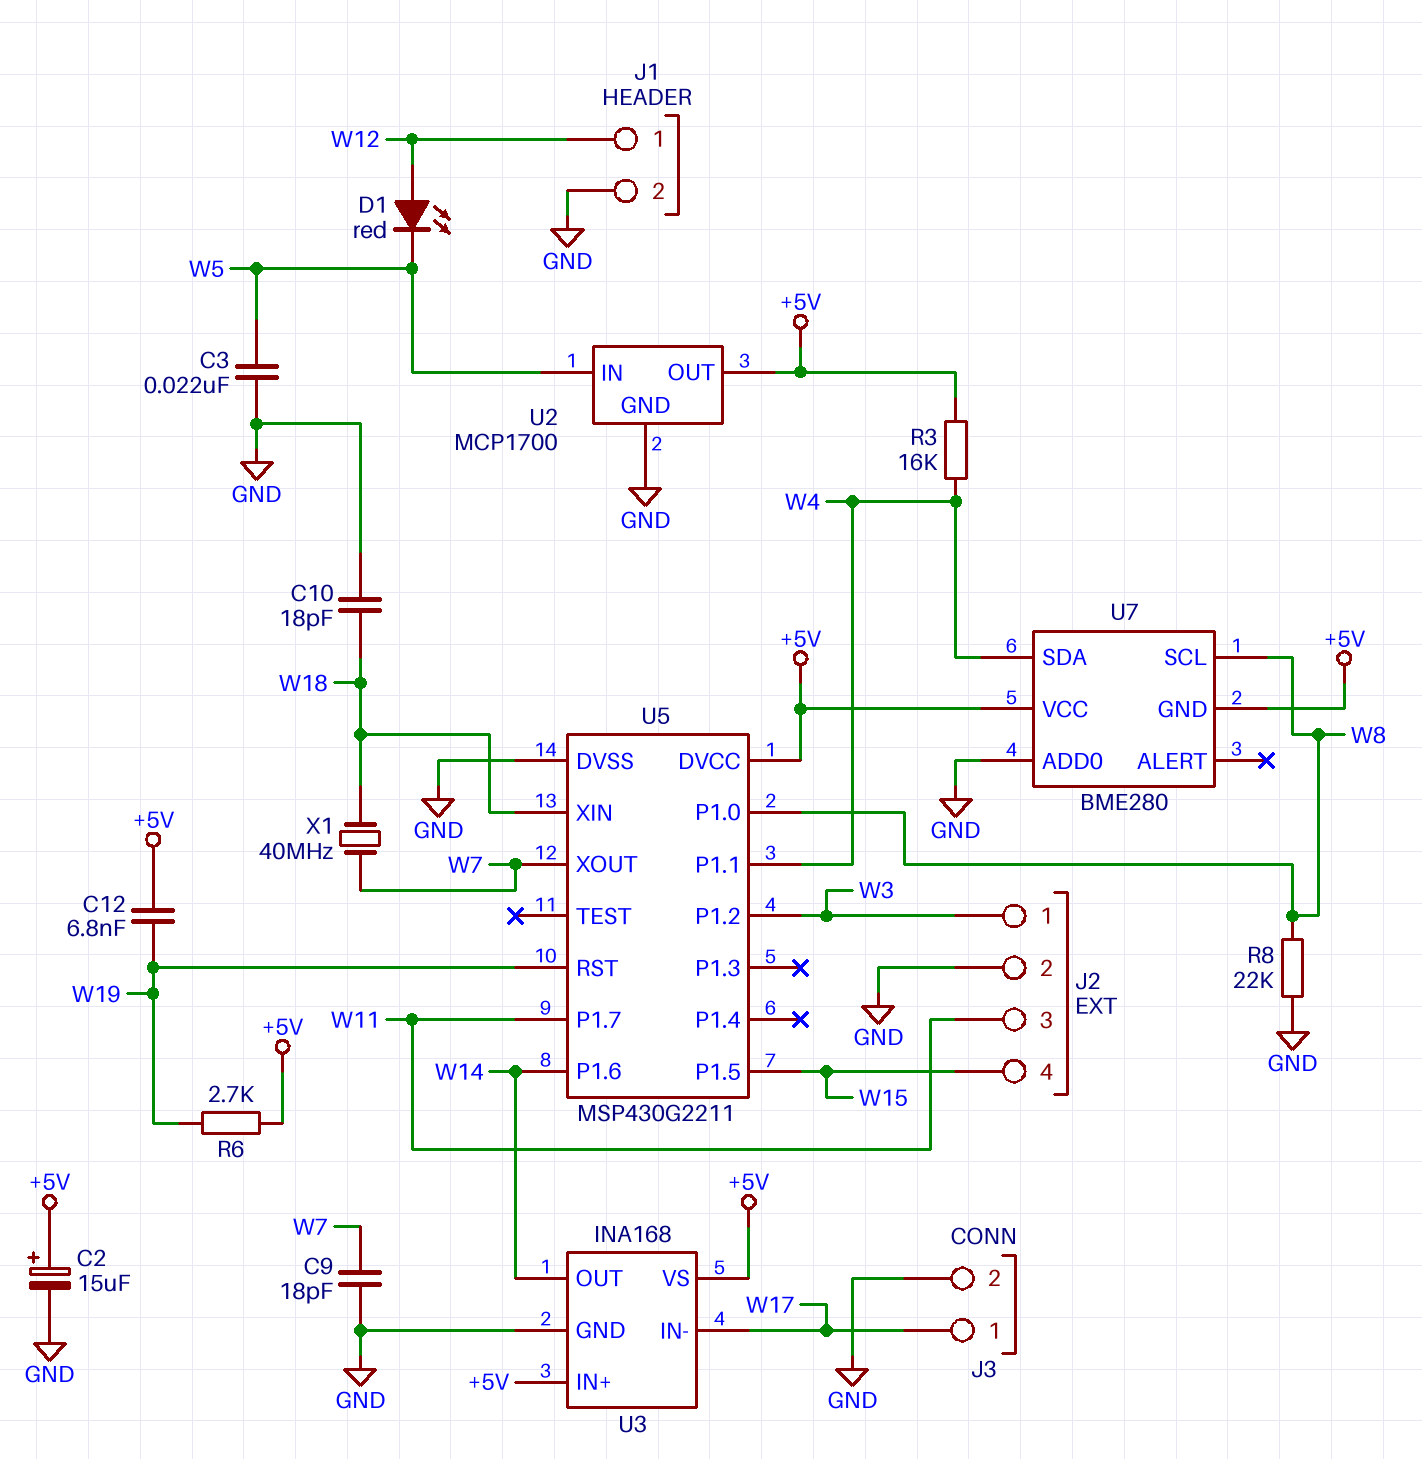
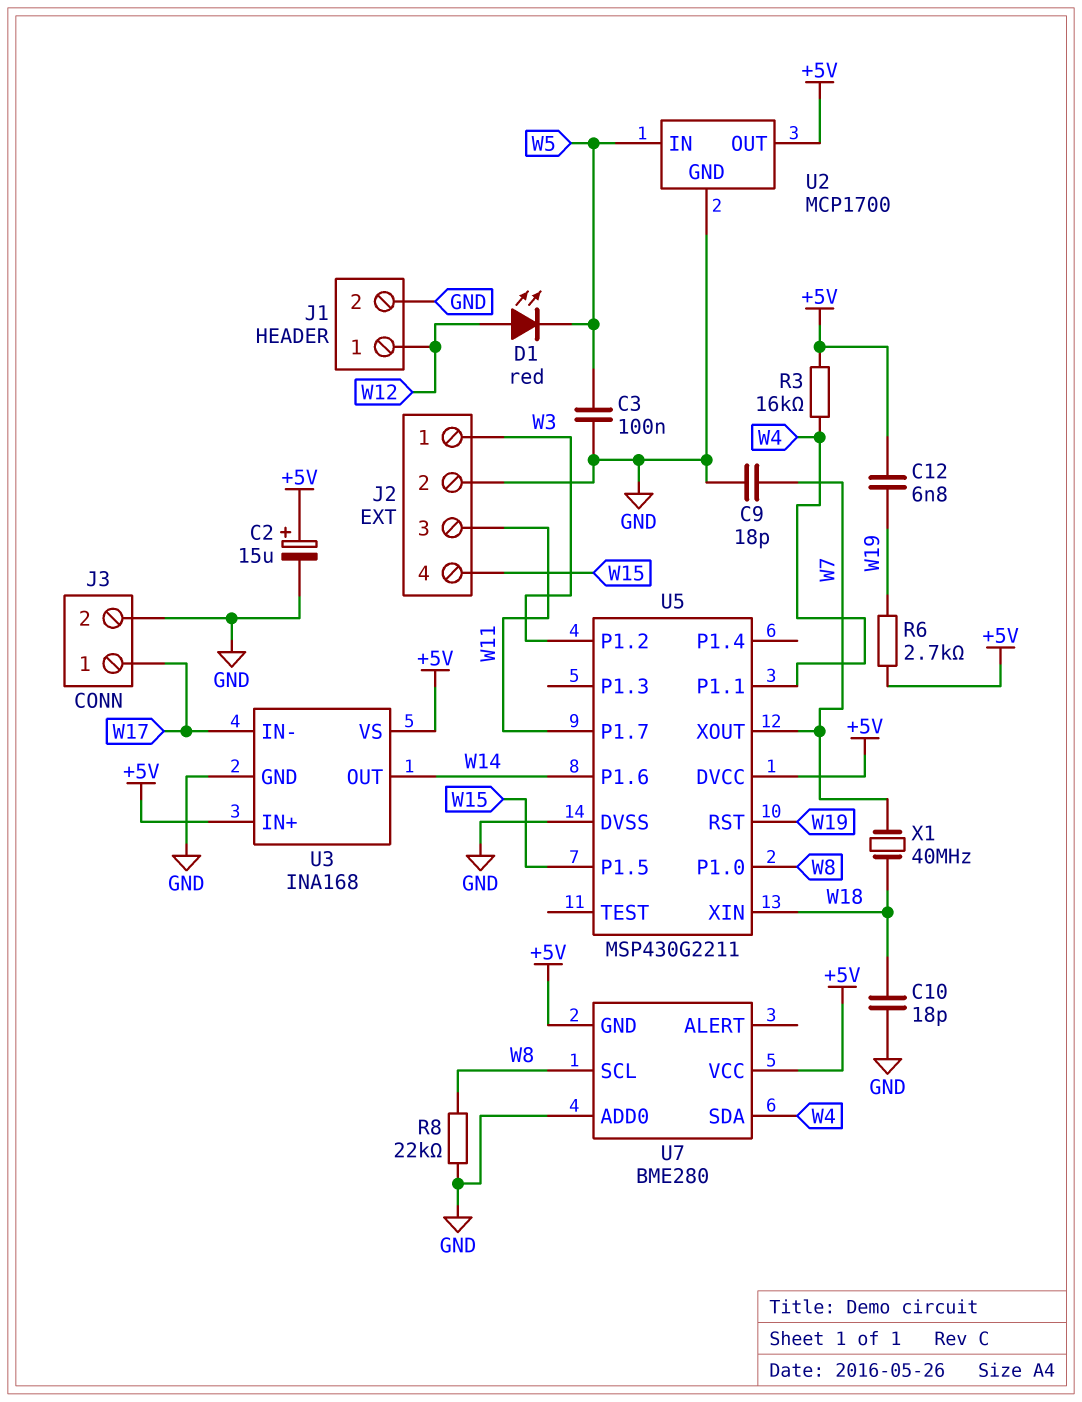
C3: 22nF (GND, W5) -> 100nF (GND, W5)

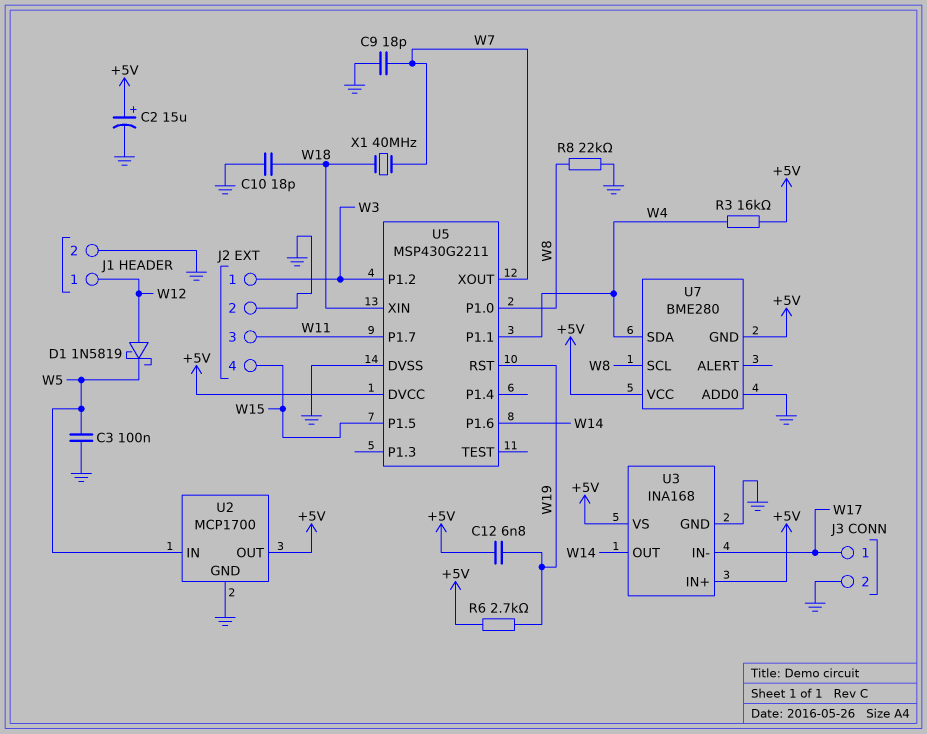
D1: LED red (A W12, K W5) -> schottky 1N5819 (A W12, K W5)

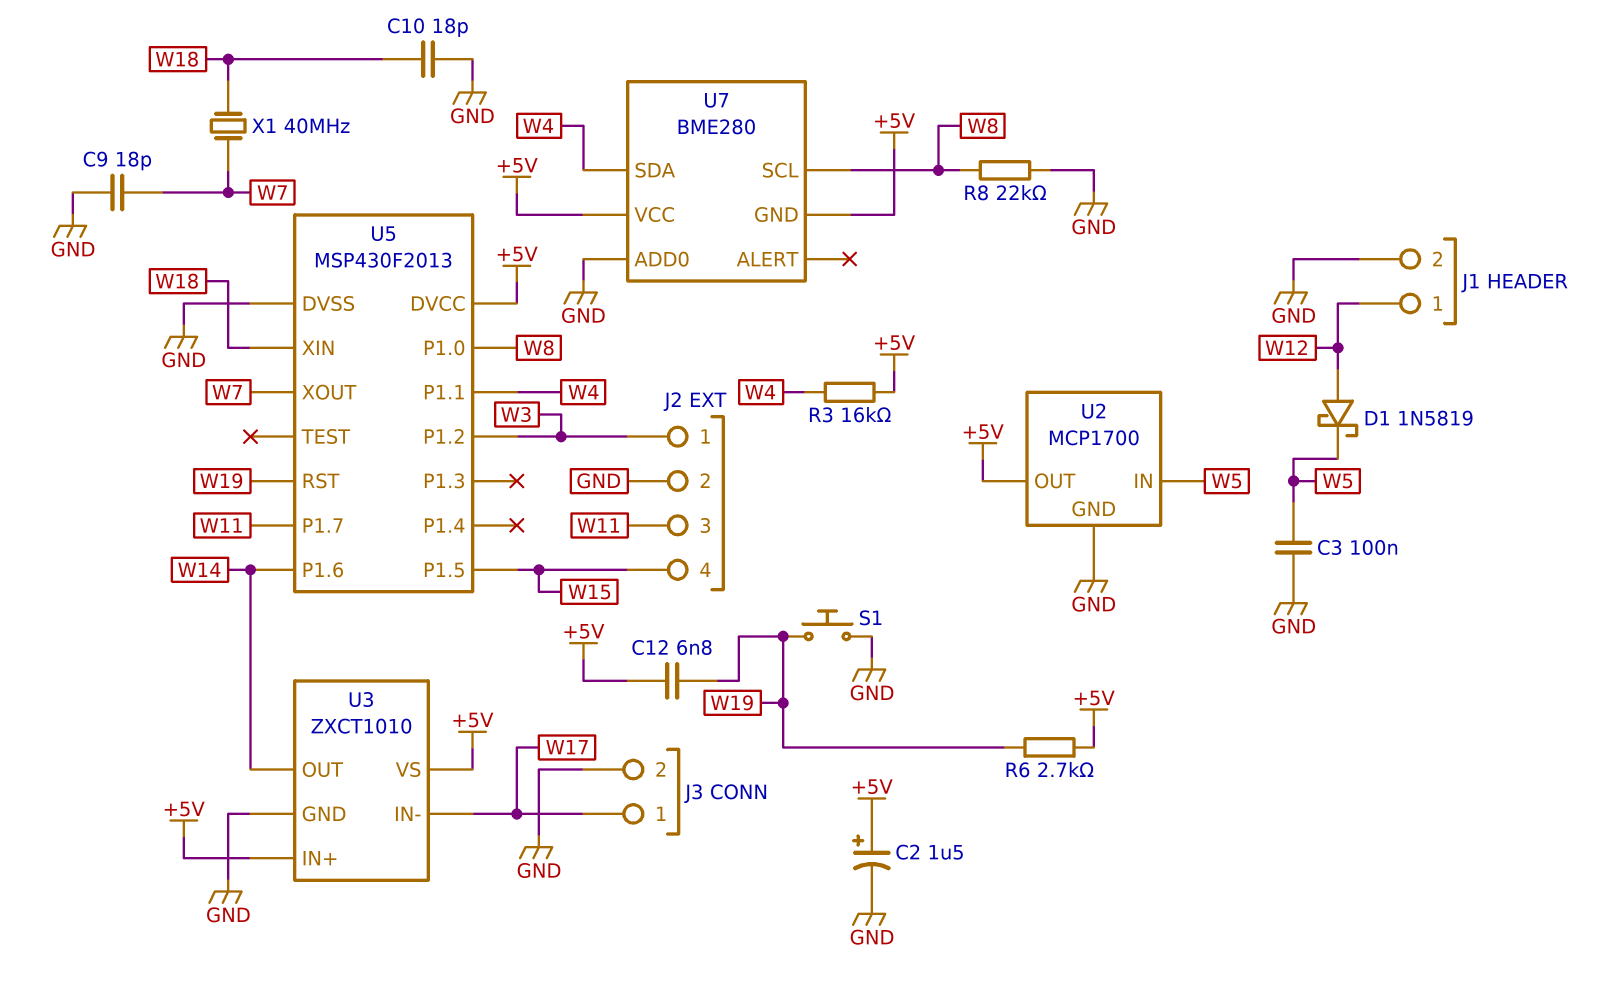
C2: 15uF (plus +5V, minus GND) -> 1.5uF (plus +5V, minus GND)
S1: none -> button (GND, W19)
U3: INA168 -> ZXCT1010
U5: MSP430G2211 -> MSP430F2013

